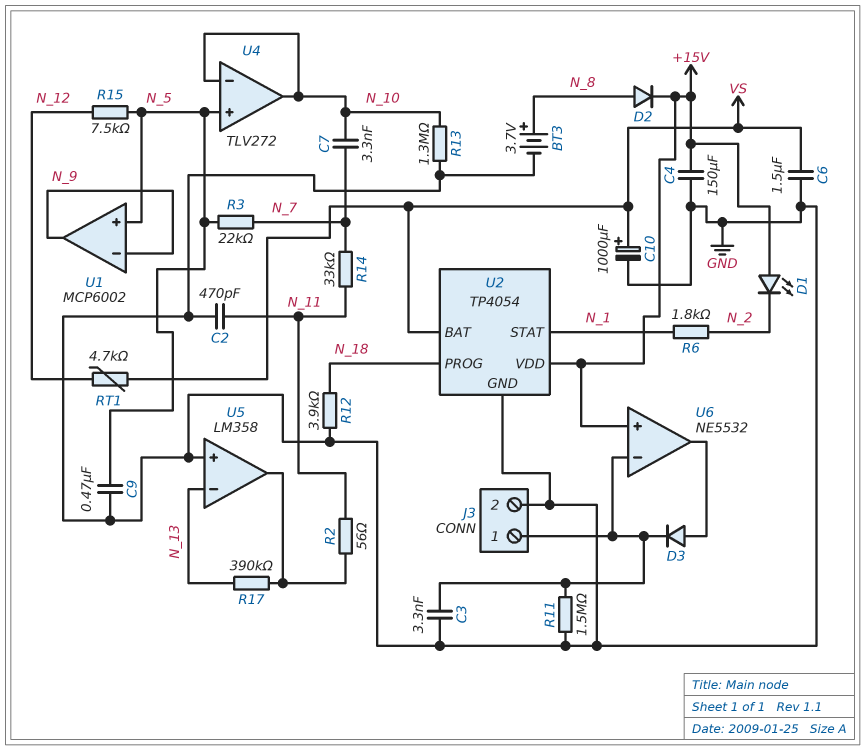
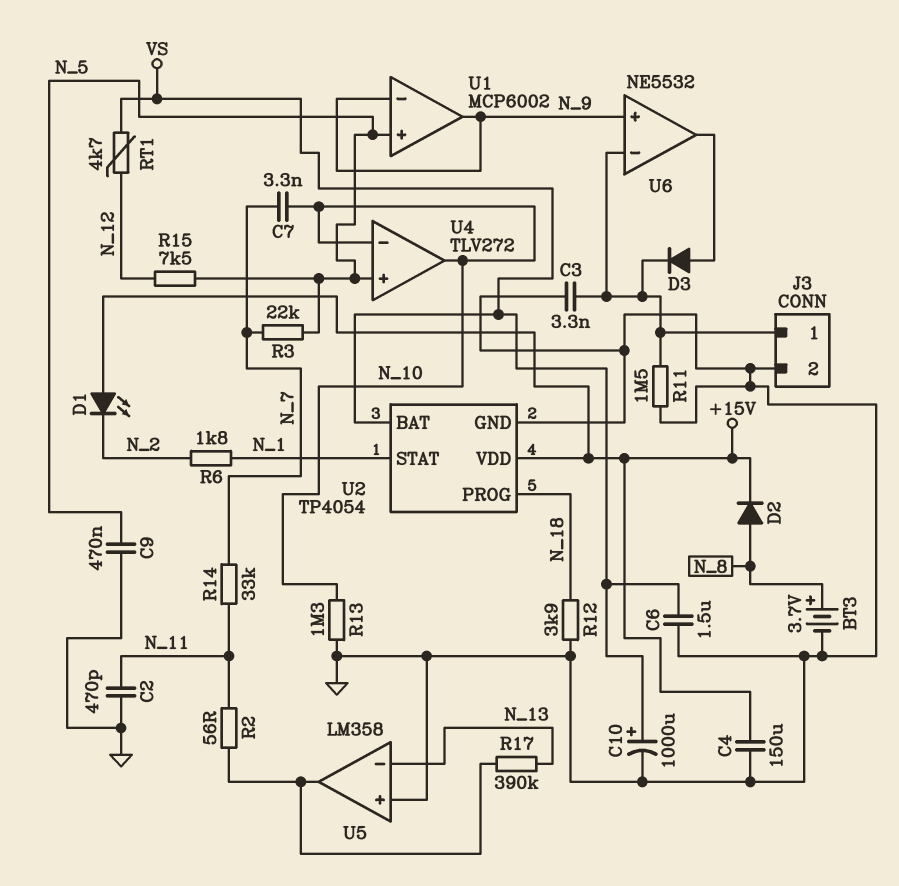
U6 pin in+: +15V -> N_9

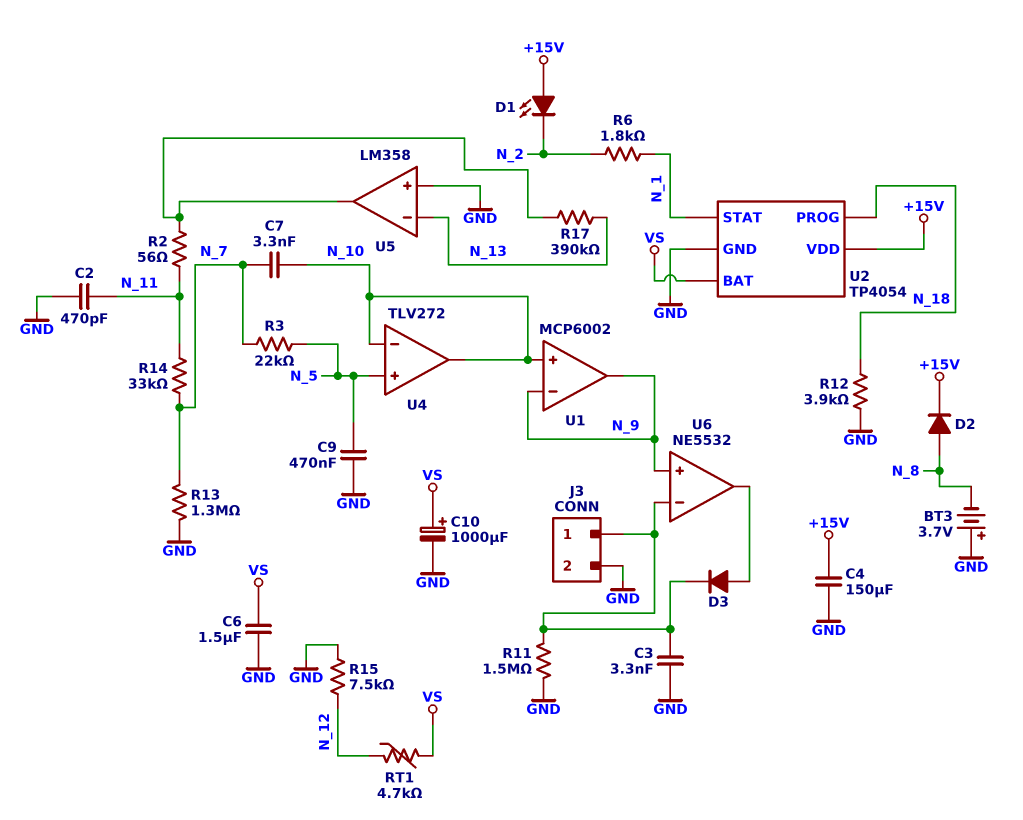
BT3: 3.7V (plus N_8, minus GND) -> 3.7V (plus GND, minus N_8)
R13: 1.3M (GND, N_10) -> 1.3M (GND, N_7)
R15: 7.5k (N_5, N_12) -> 7.5k (GND, N_12)
U1 pin in+: N_5 -> N_10

